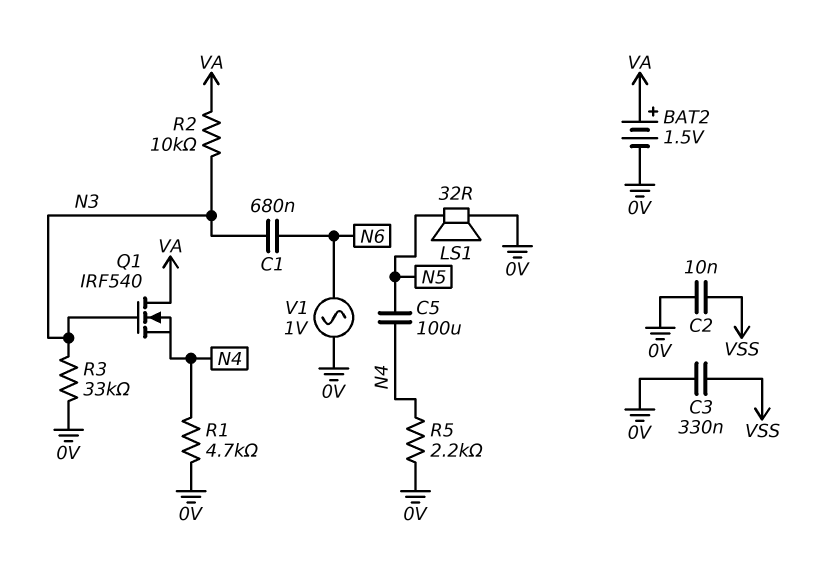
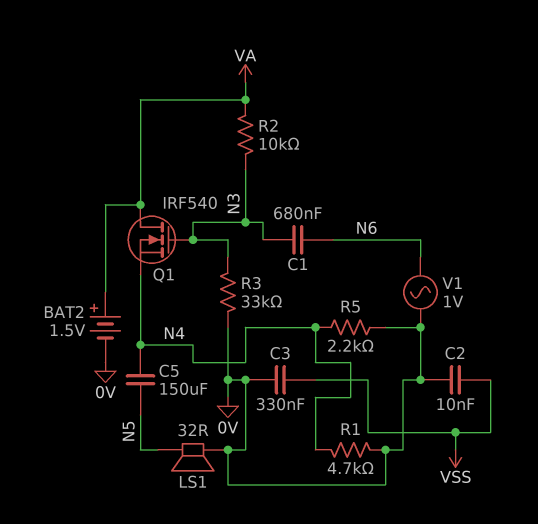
C5: 100uF (N4, N5) -> 150uF (N4, N5)

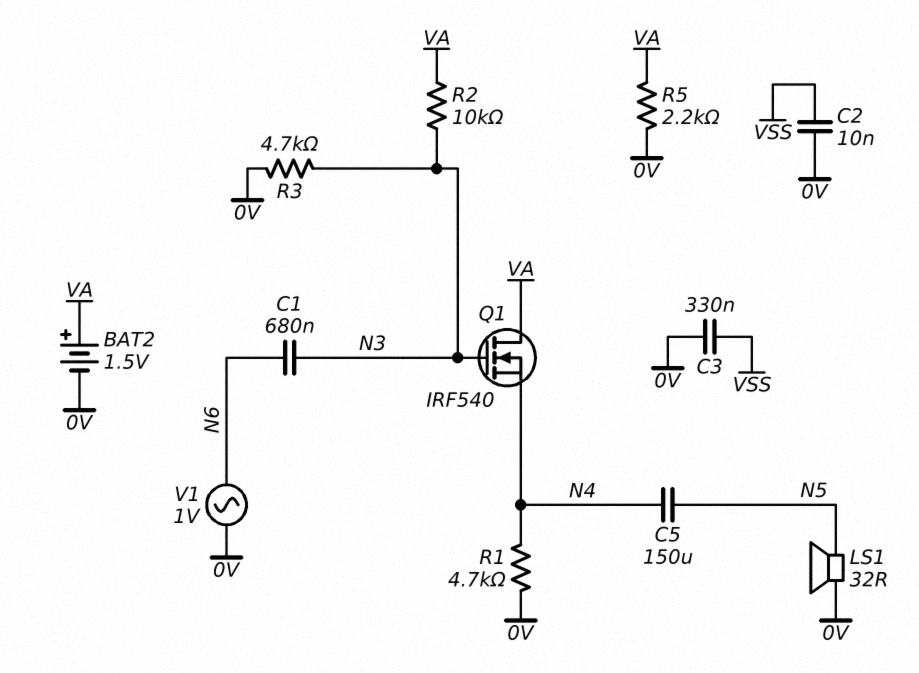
R3: 33k (0V, N3) -> 4.7k (0V, N3)
R5: 2.2k (0V, N4) -> 2.2k (0V, VA)

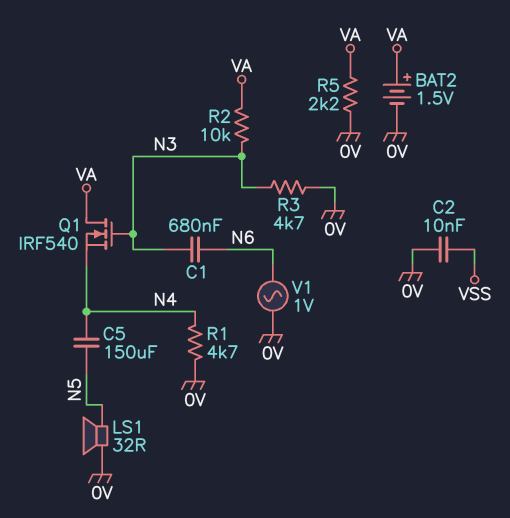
C3: 330nF (0V, VSS) -> none

